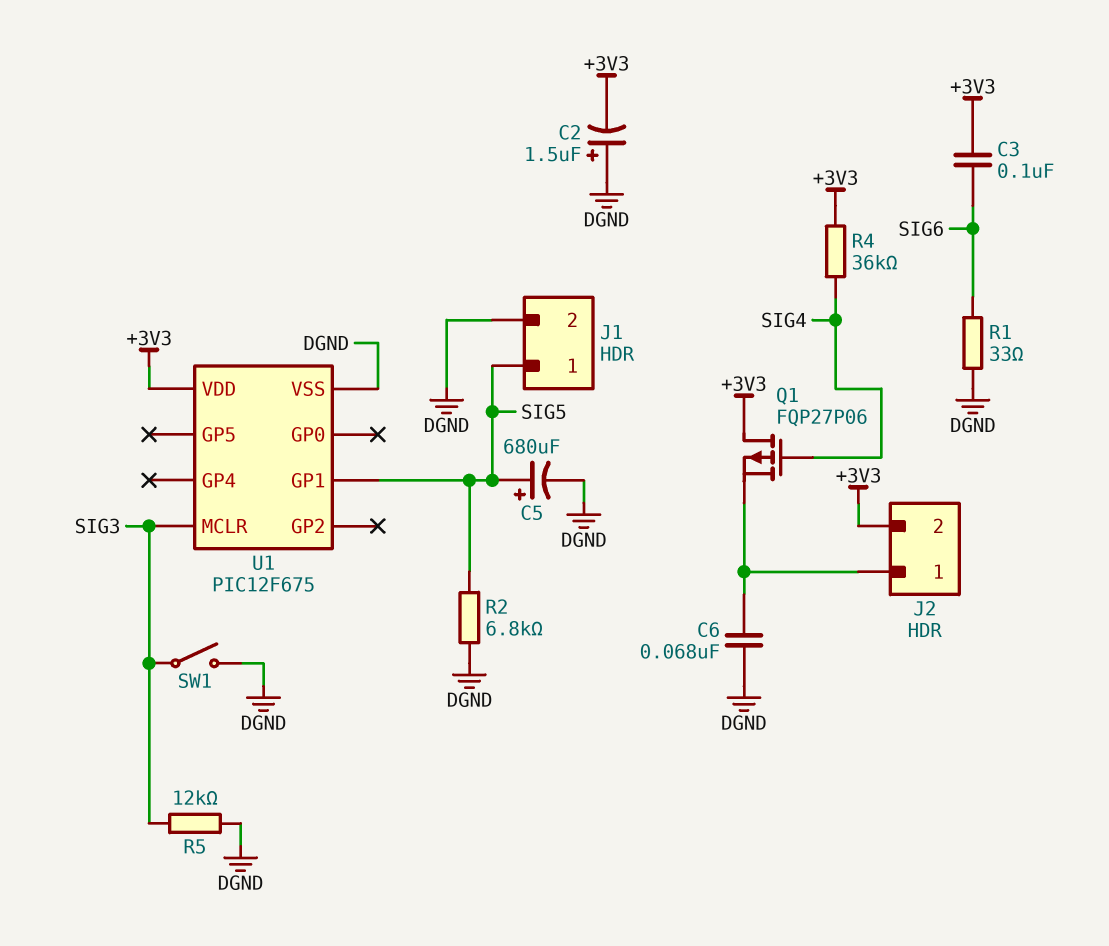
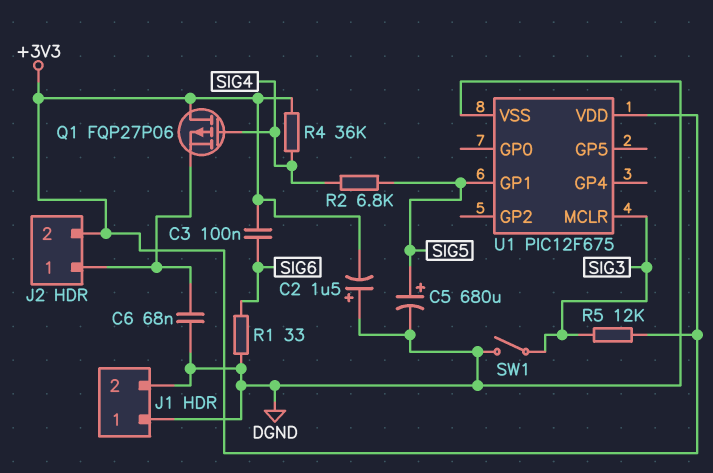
J1 pin 1: SIG5 -> DGND
R2: 6.8k (DGND, SIG5) -> 6.8k (SIG4, SIG5)
R5: 12k (DGND, SIG3) -> 12k (+3V3, SIG3)

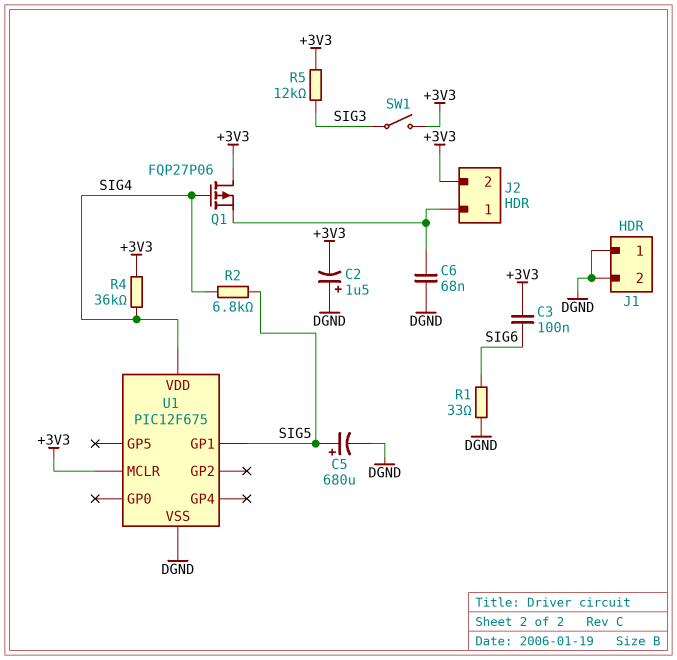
SW1: switch (DGND, SIG3) -> switch (+3V3, SIG3)
U1 pin MCLR: SIG3 -> +3V3
U1 pin VDD: +3V3 -> SIG4

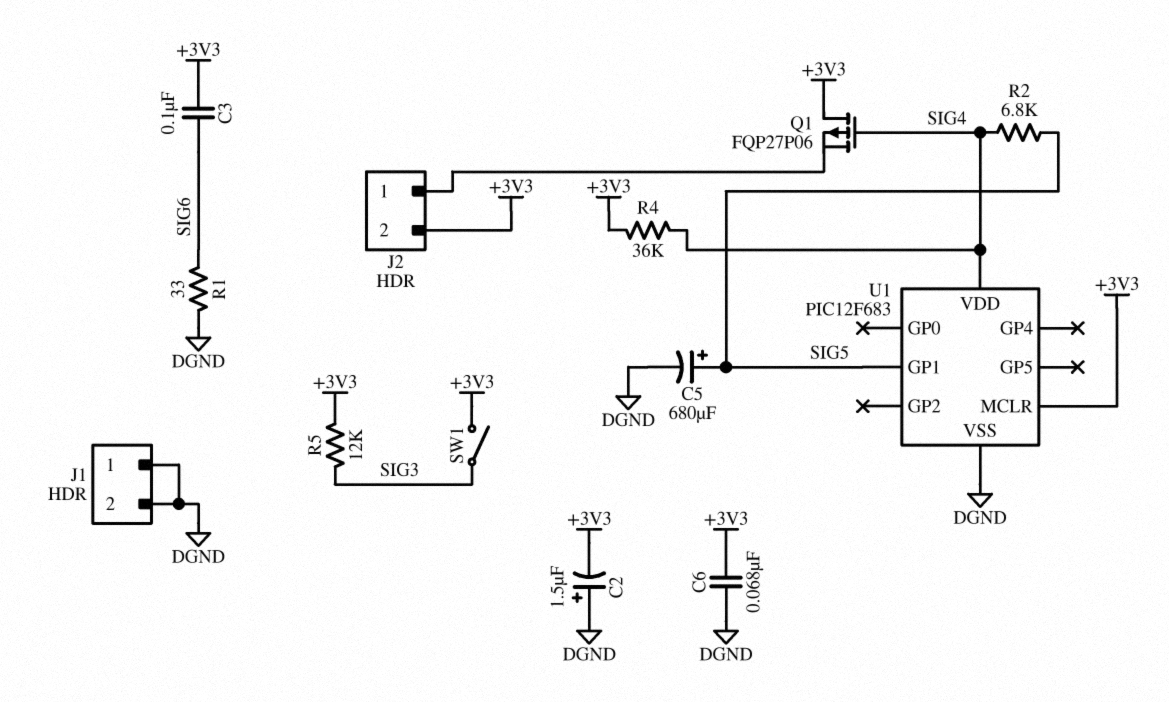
C6: 68nF (DGND, J2/1) -> 68nF (+3V3, DGND)
U1: PIC12F675 -> PIC12F683

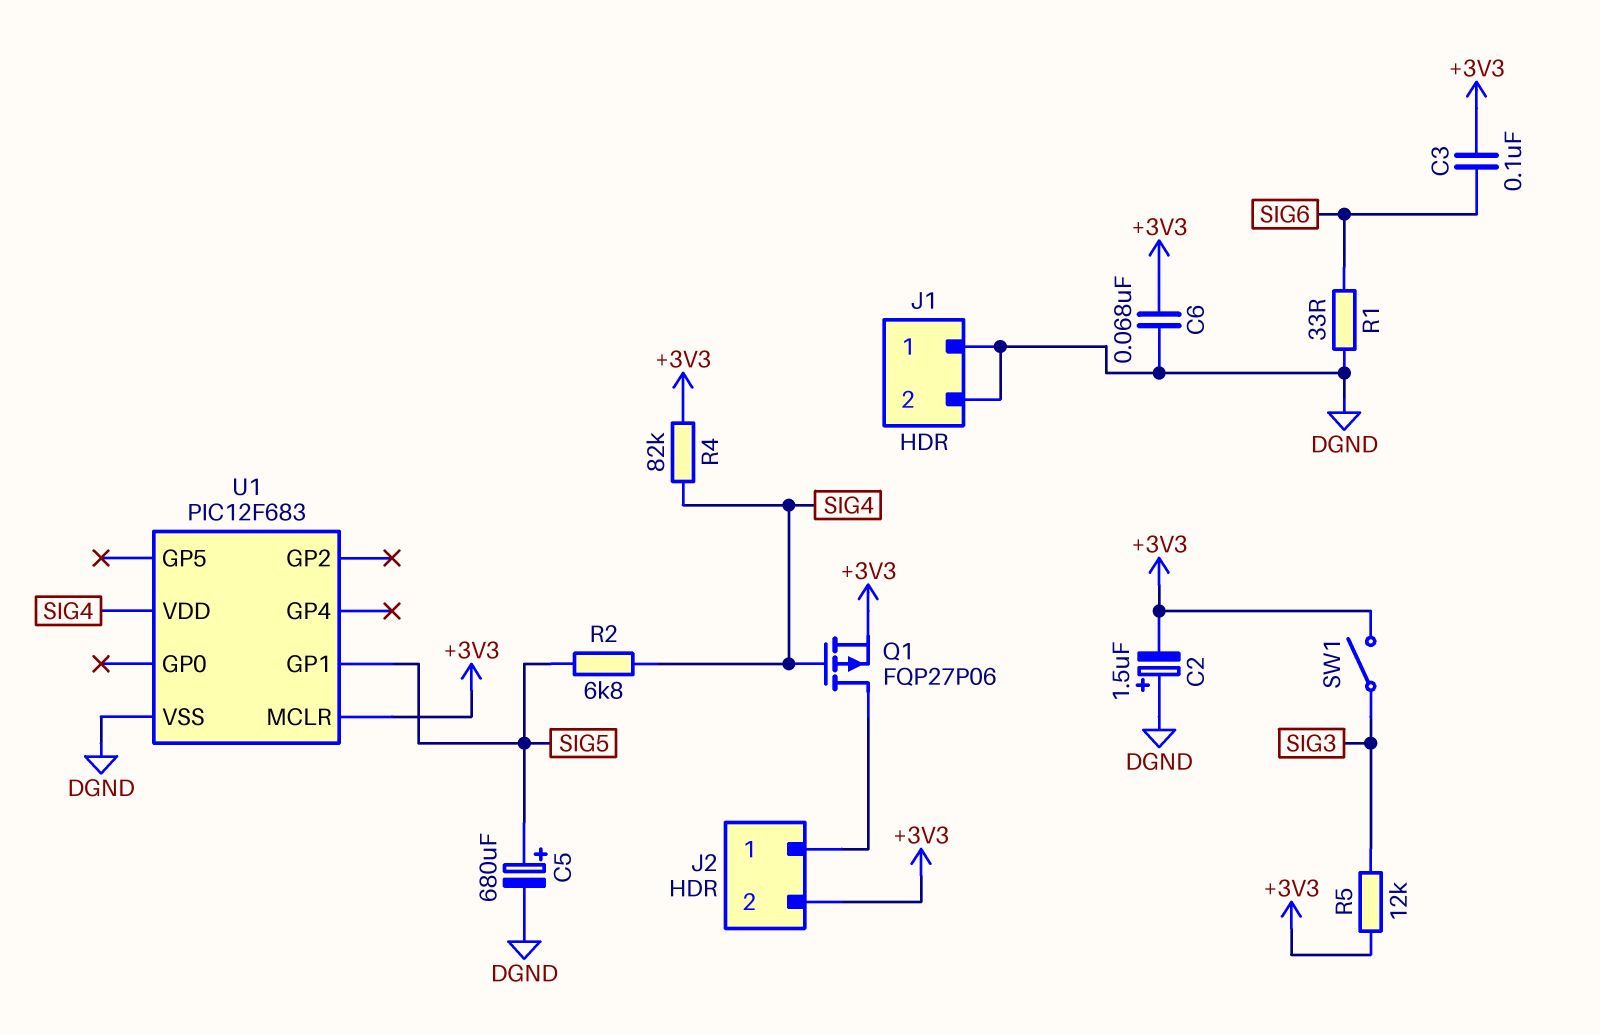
Q1: PMOS FQP27P06 (G SIG4, D +3V3, S J2/1) -> PMOS FQP27P06 (G SIG4, D J2/1, S +3V3)
R4: 36k (+3V3, SIG4) -> 82k (+3V3, SIG4)

